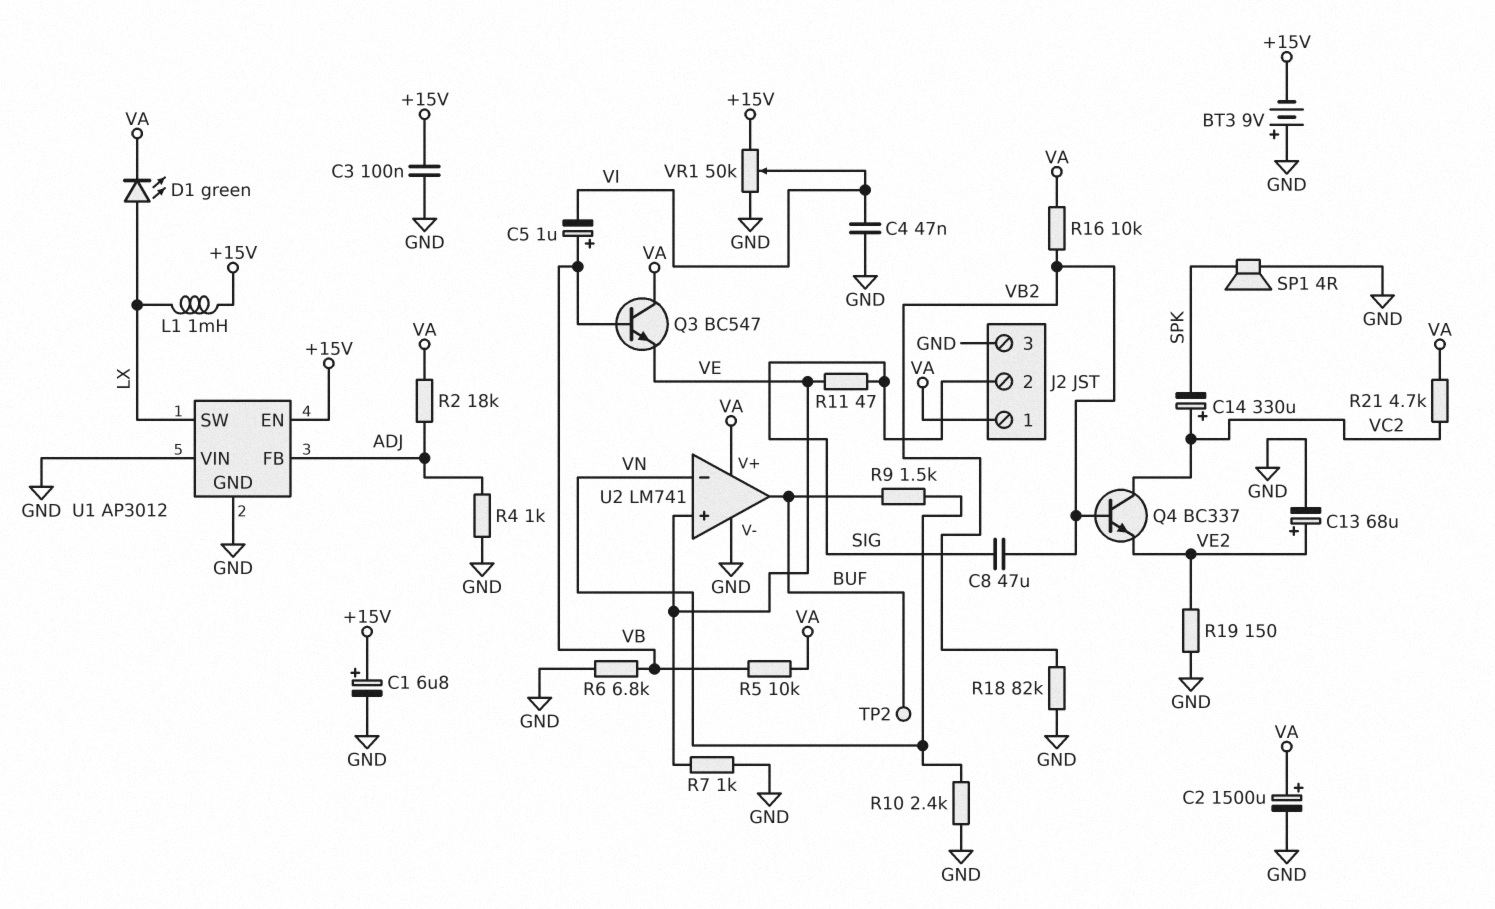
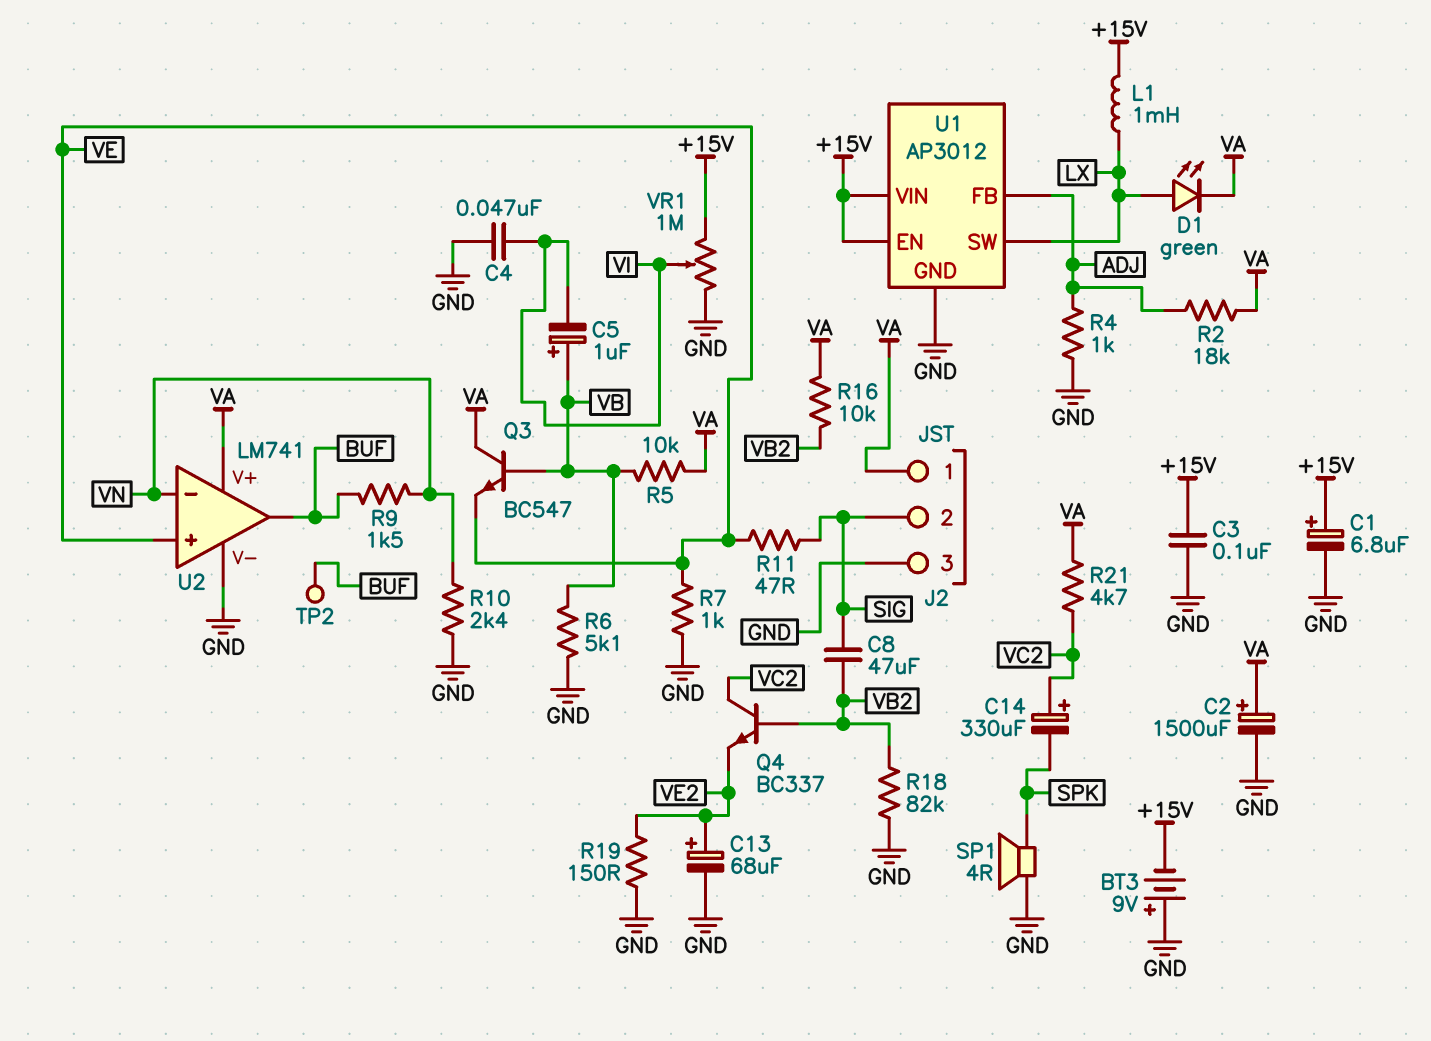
R6: 6.8k (GND, VB) -> 5.1k (GND, VB)
U1 pin VIN: GND -> +15V
VR1: 50k (+15V, GND, wiper VI) -> 1M (+15V, GND, wiper VI)

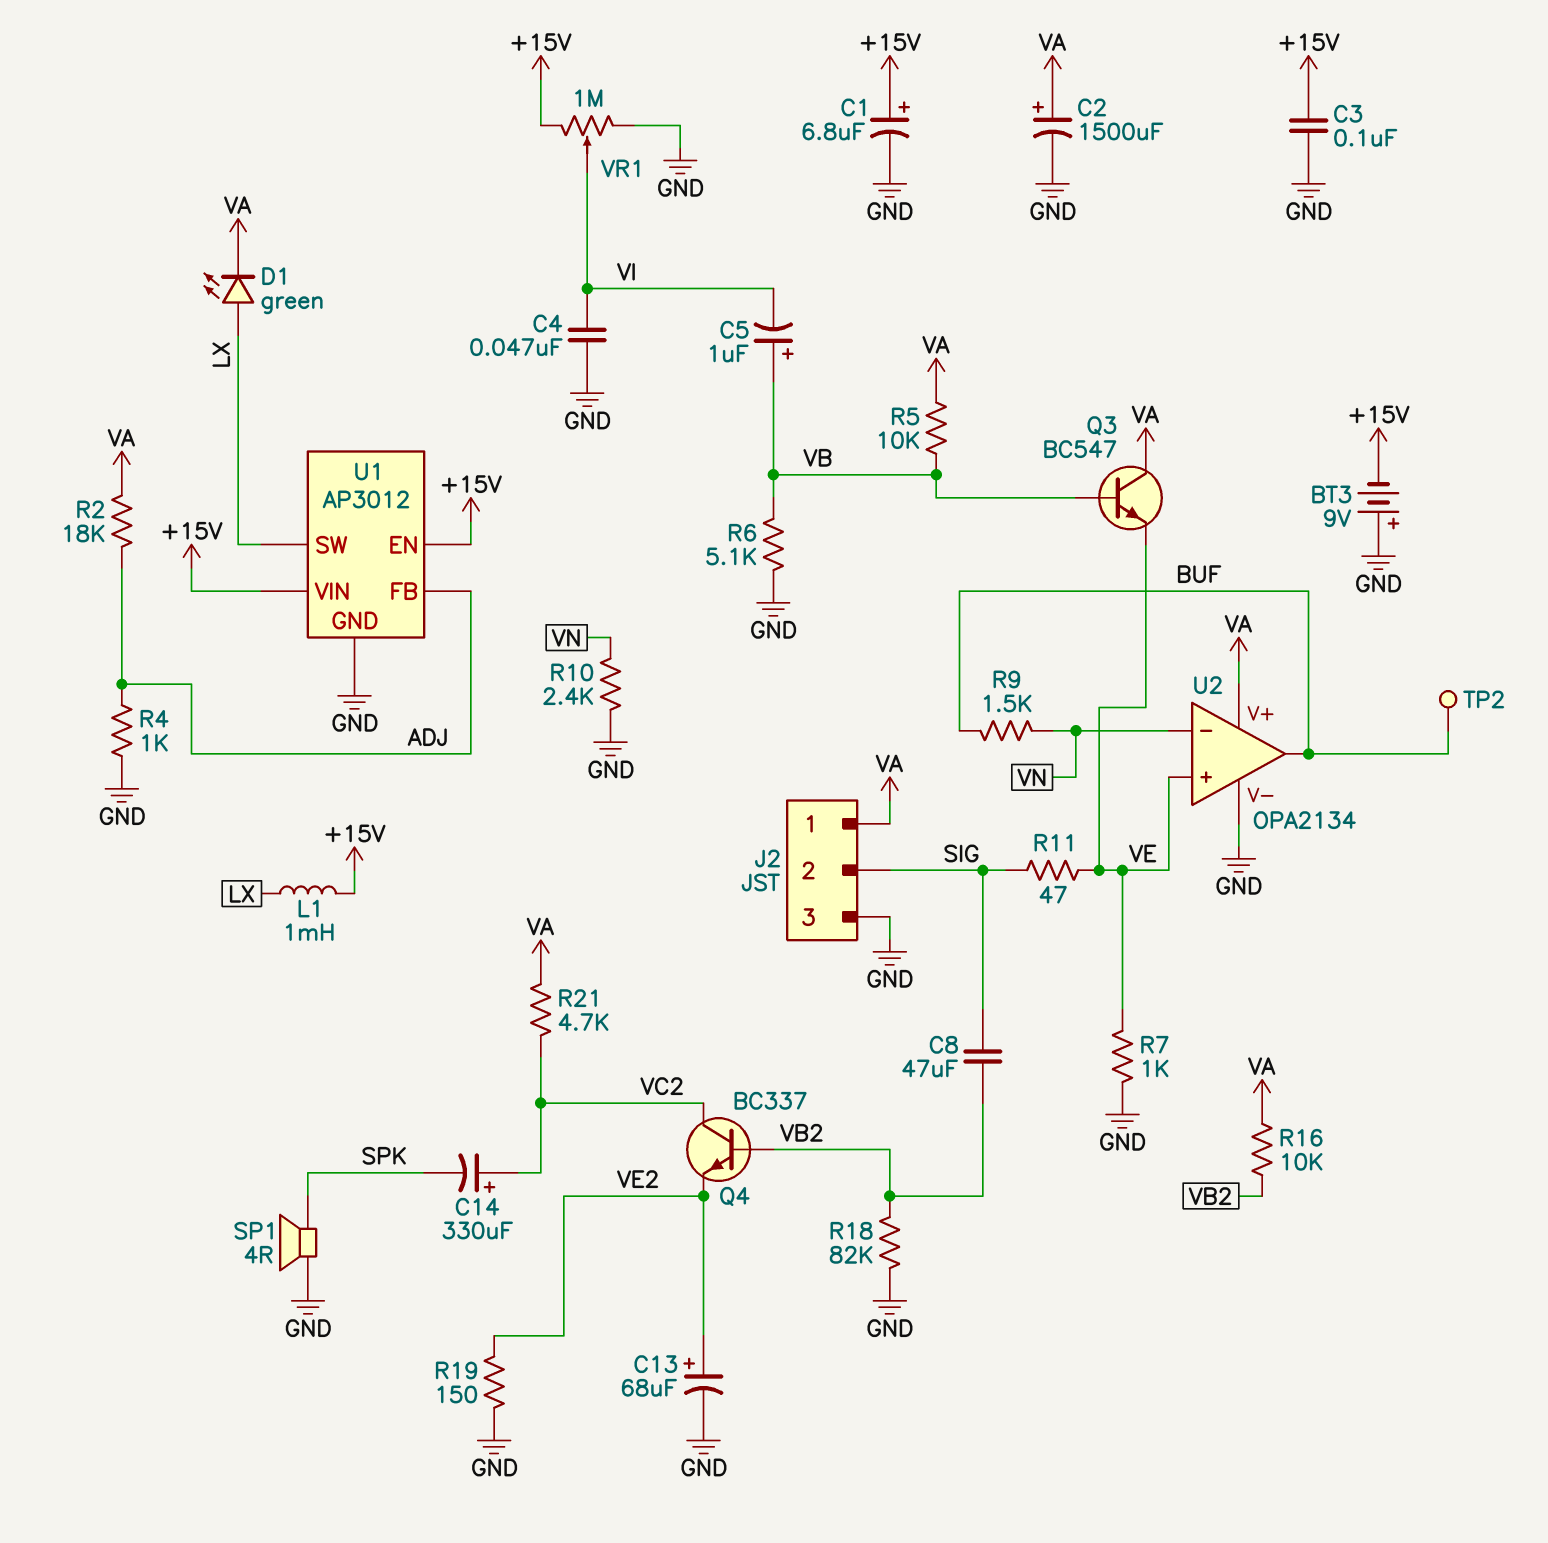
U2: LM741 -> OPA2134

